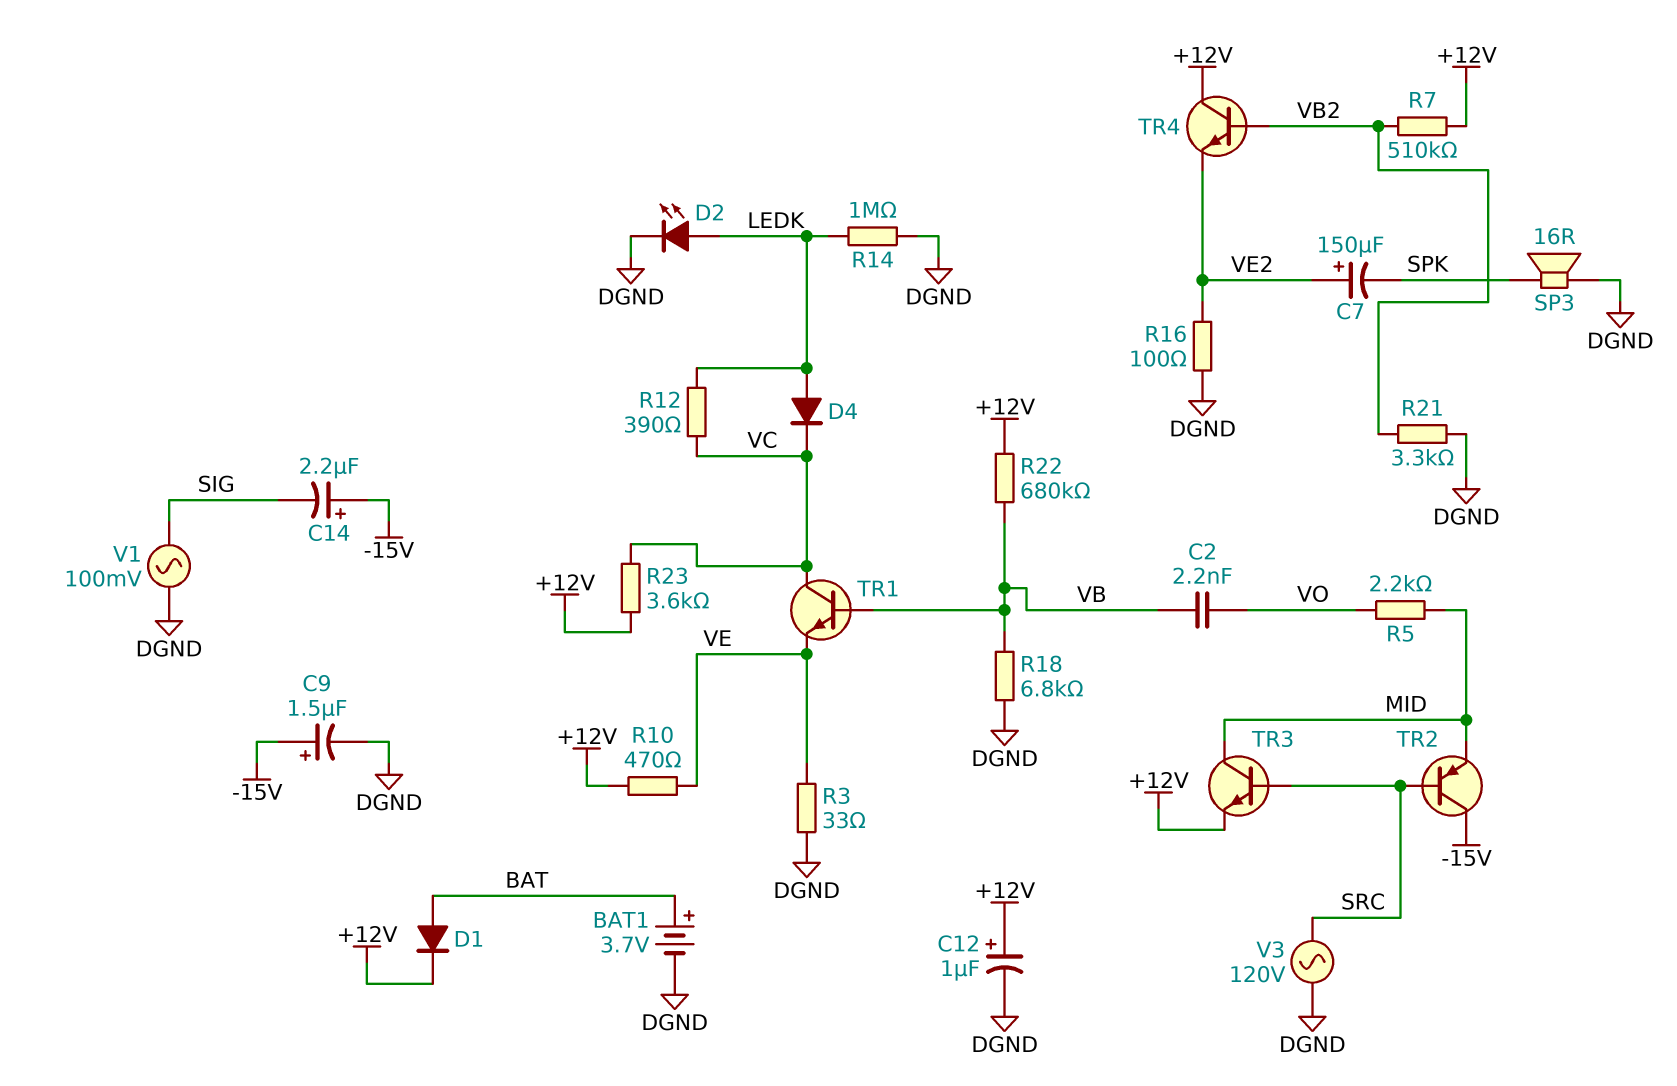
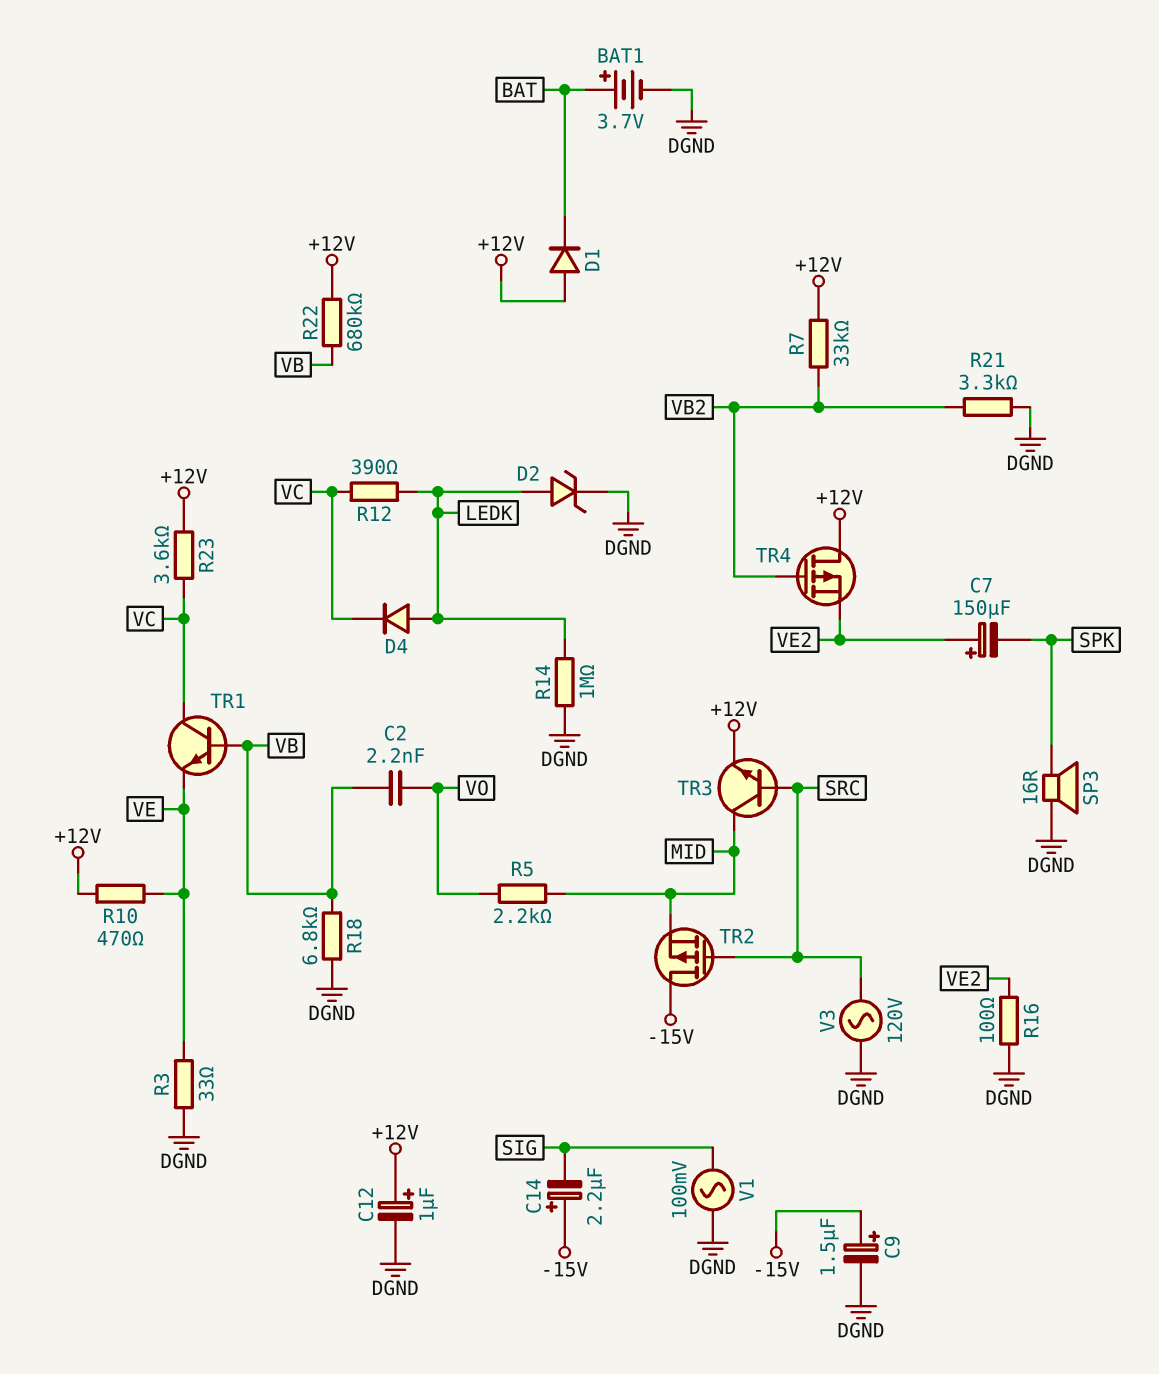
D1: diode (A BAT, K +12V) -> diode (A +12V, K BAT)
D2: LED (A LEDK, K DGND) -> zener (A LEDK, K DGND)
R7: 510k (+12V, VB2) -> 33k (+12V, VB2)
TR2: PNP (B SRC, C -15V, E MID) -> PMOS (G SRC, D -15V, S MID)
TR4: NPN (B VB2, C +12V, E VE2) -> PMOS (G VB2, D +12V, S VE2)

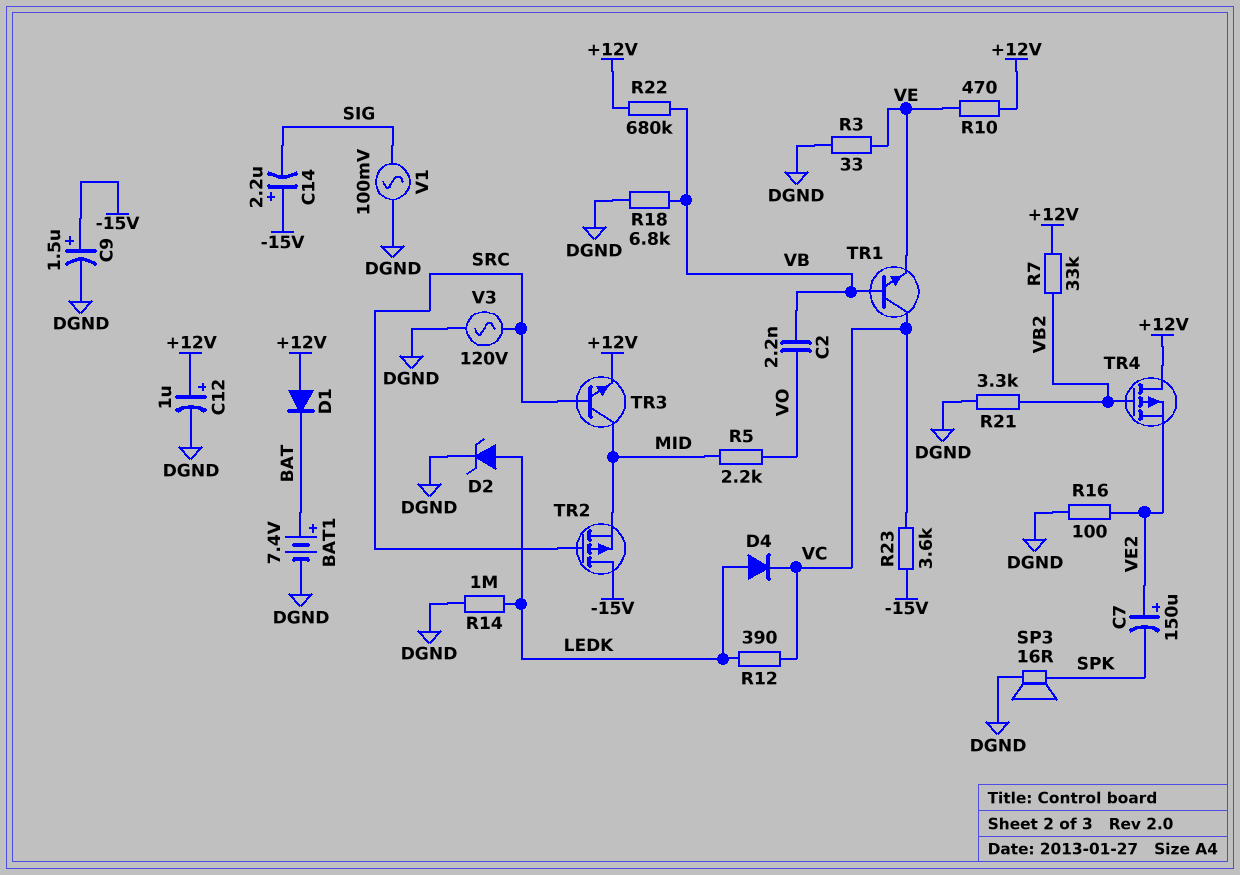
BAT1: 3.7V (plus BAT, minus DGND) -> 7.4V (plus BAT, minus DGND)
R23: 3.6k (+12V, VC) -> 3.6k (-15V, VC)

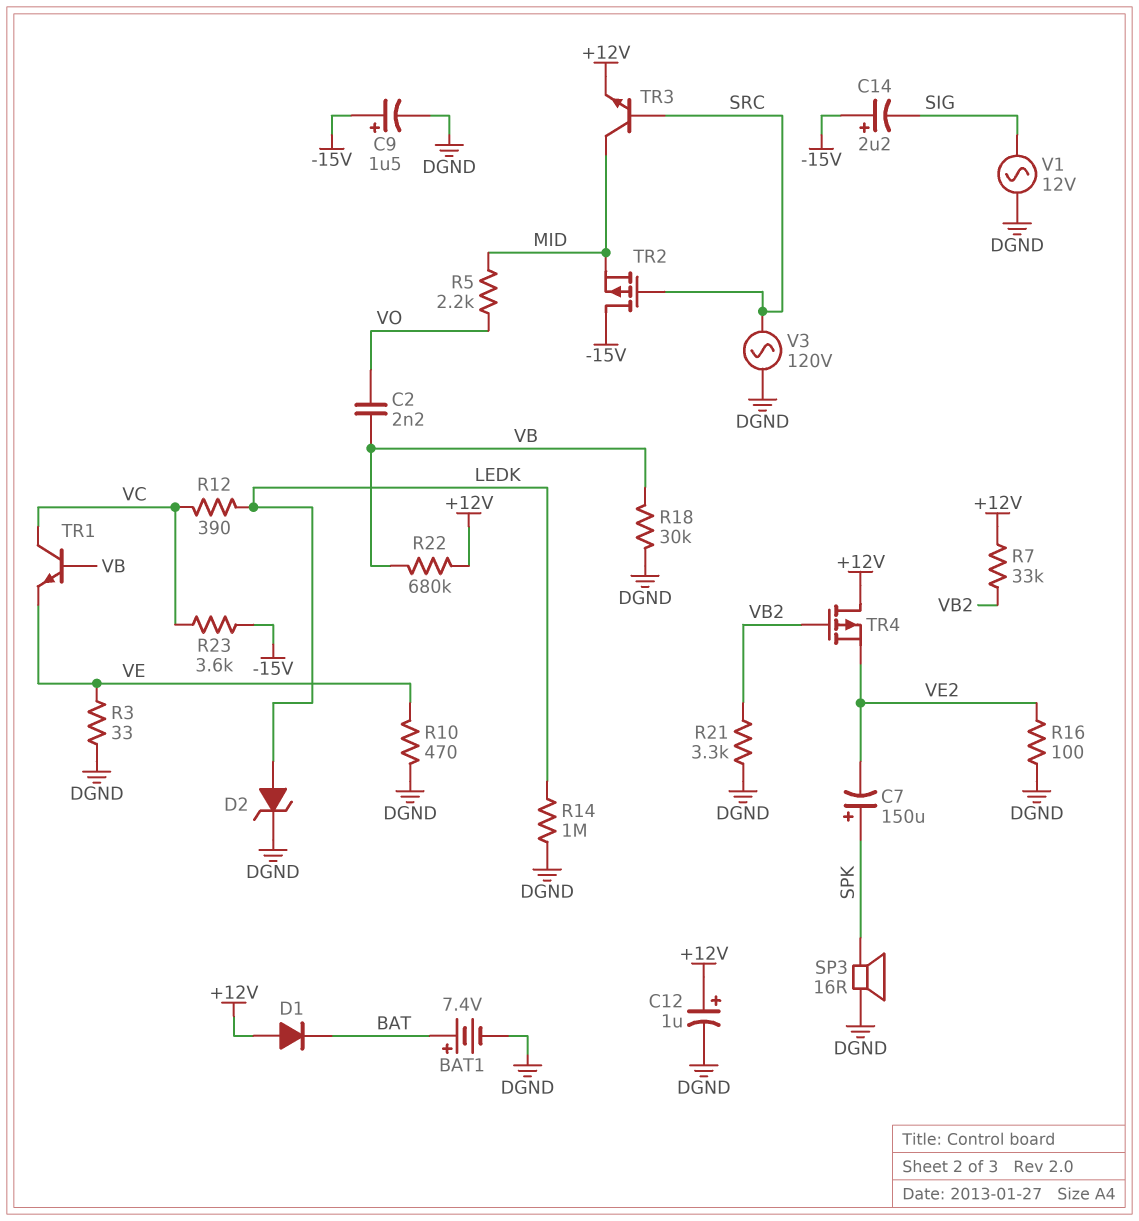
C7: 150uF (plus VE2, minus SPK) -> 150uF (plus SPK, minus VE2)
D4: diode (A LEDK, K VC) -> none
R10: 470 (+12V, VE) -> 470 (DGND, VE)
R18: 6.8k (DGND, VB) -> 30k (DGND, VB)
V1: AC 100mV (DGND, SIG) -> AC 12V (DGND, SIG)

